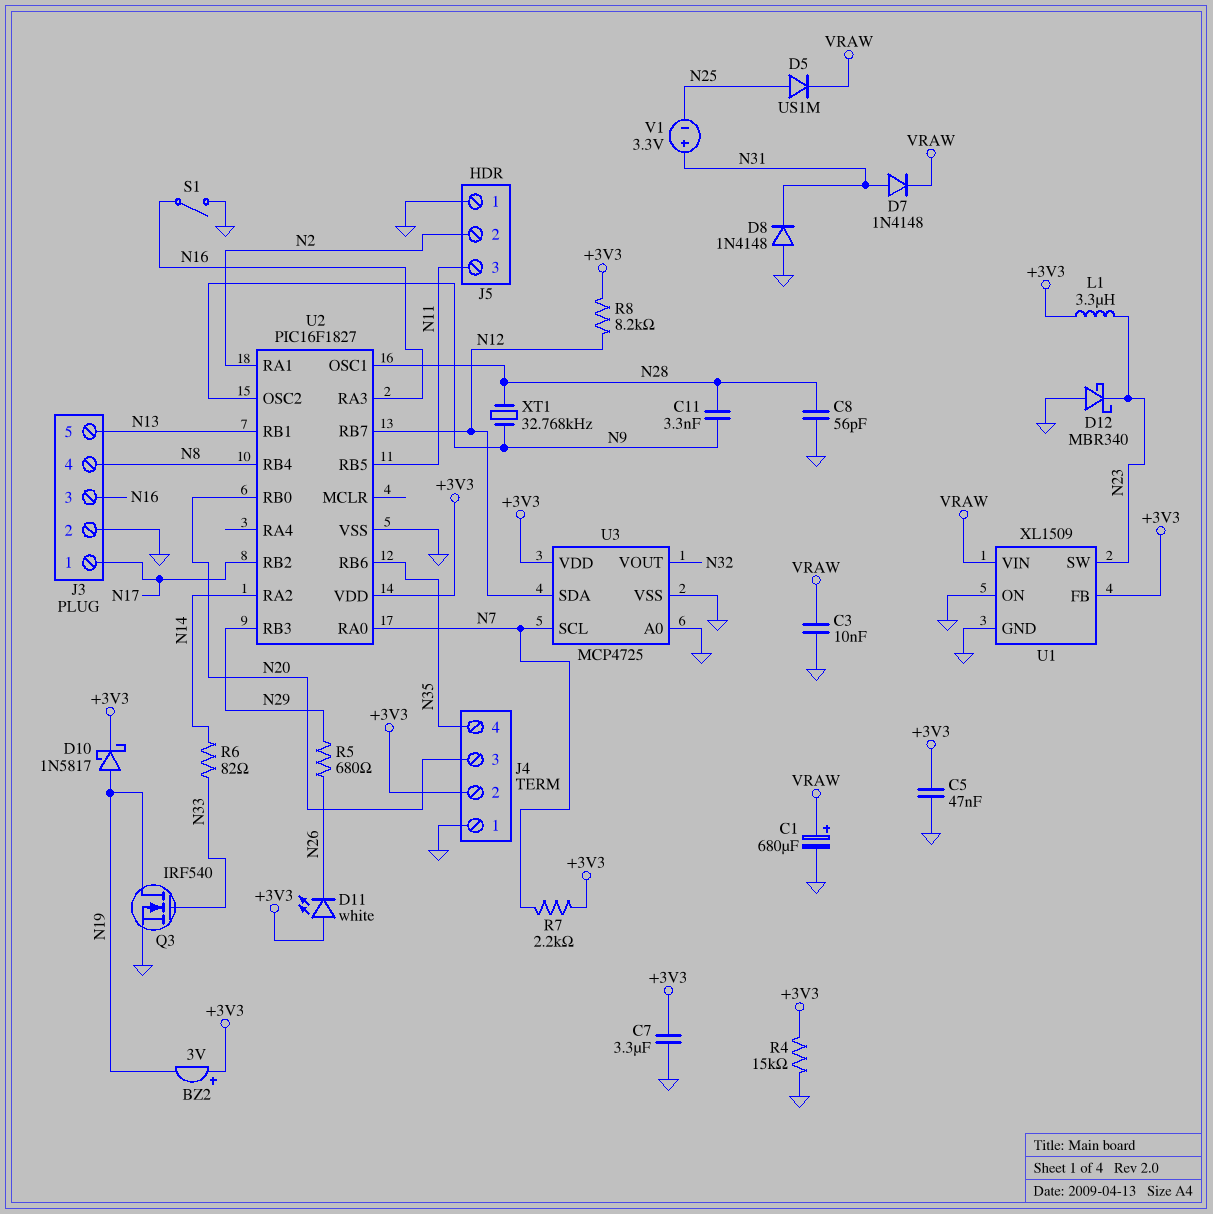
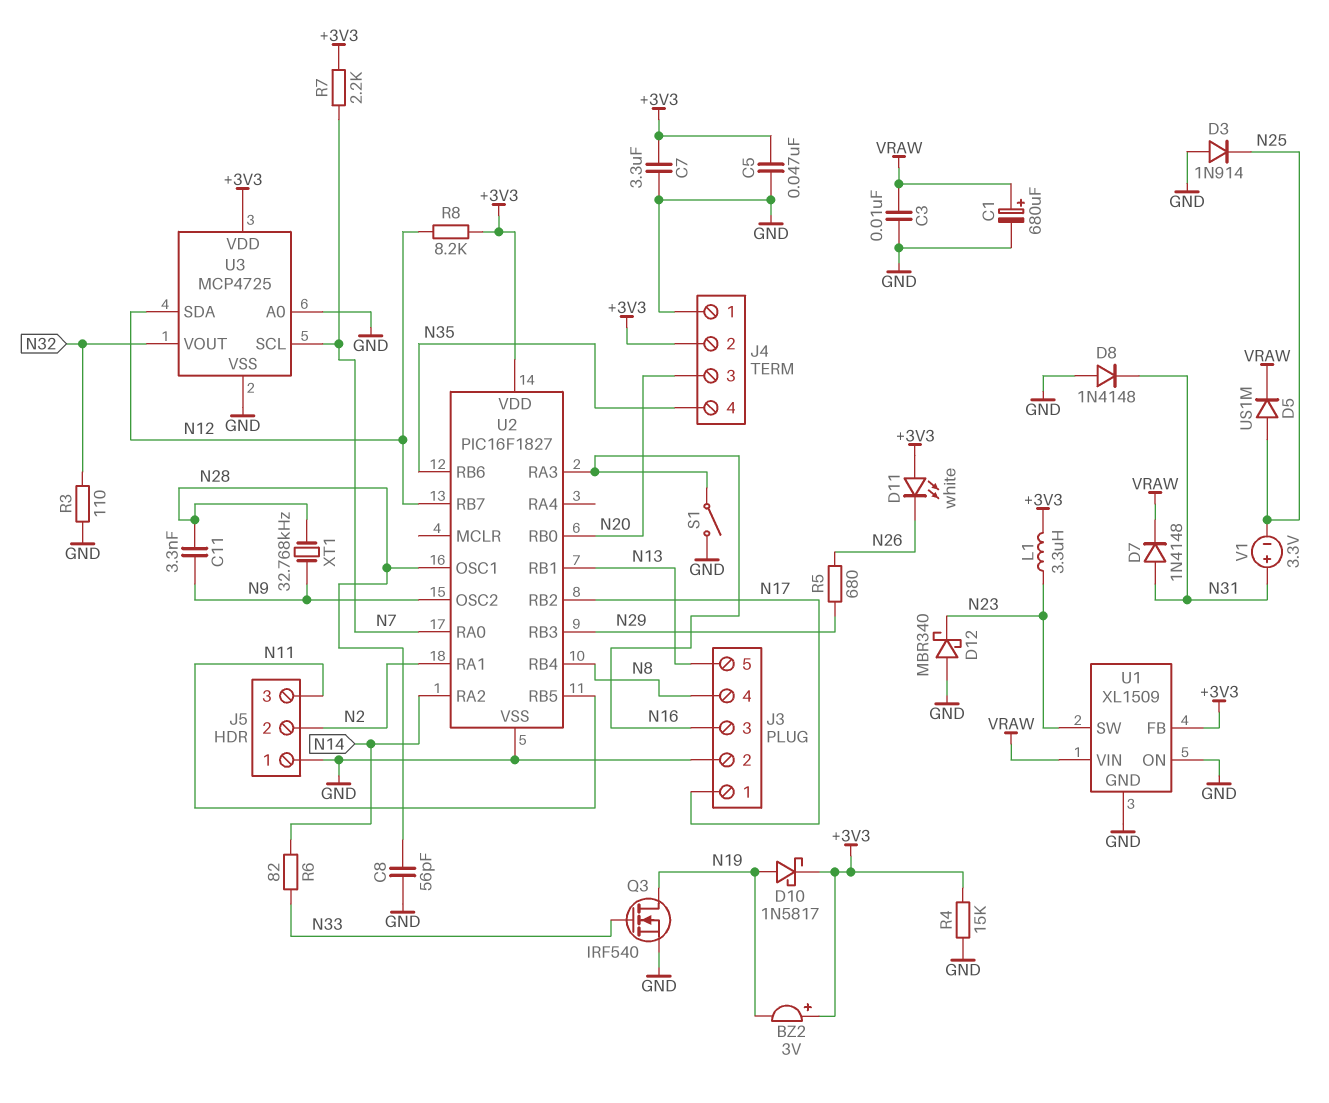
D3: none -> diode 1N914 (A GND, K N25)
R3: none -> 110 (GND, N32)

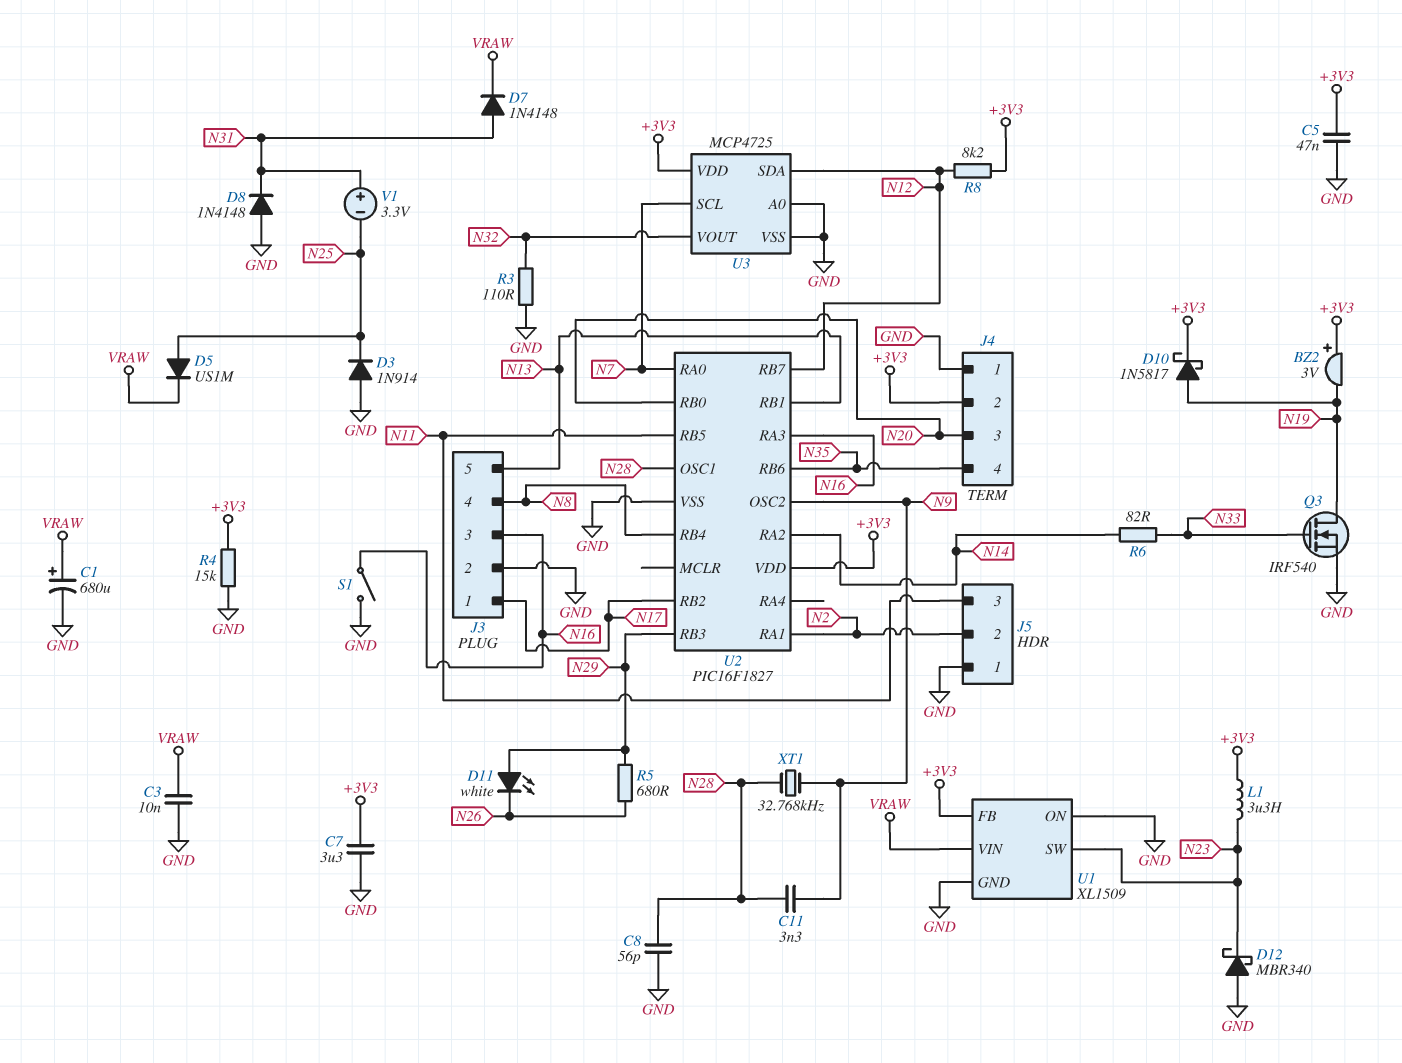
D11: LED white (A +3V3, K N26) -> LED white (A N29, K N26)
R7: 2.2k (+3V3, N7) -> none

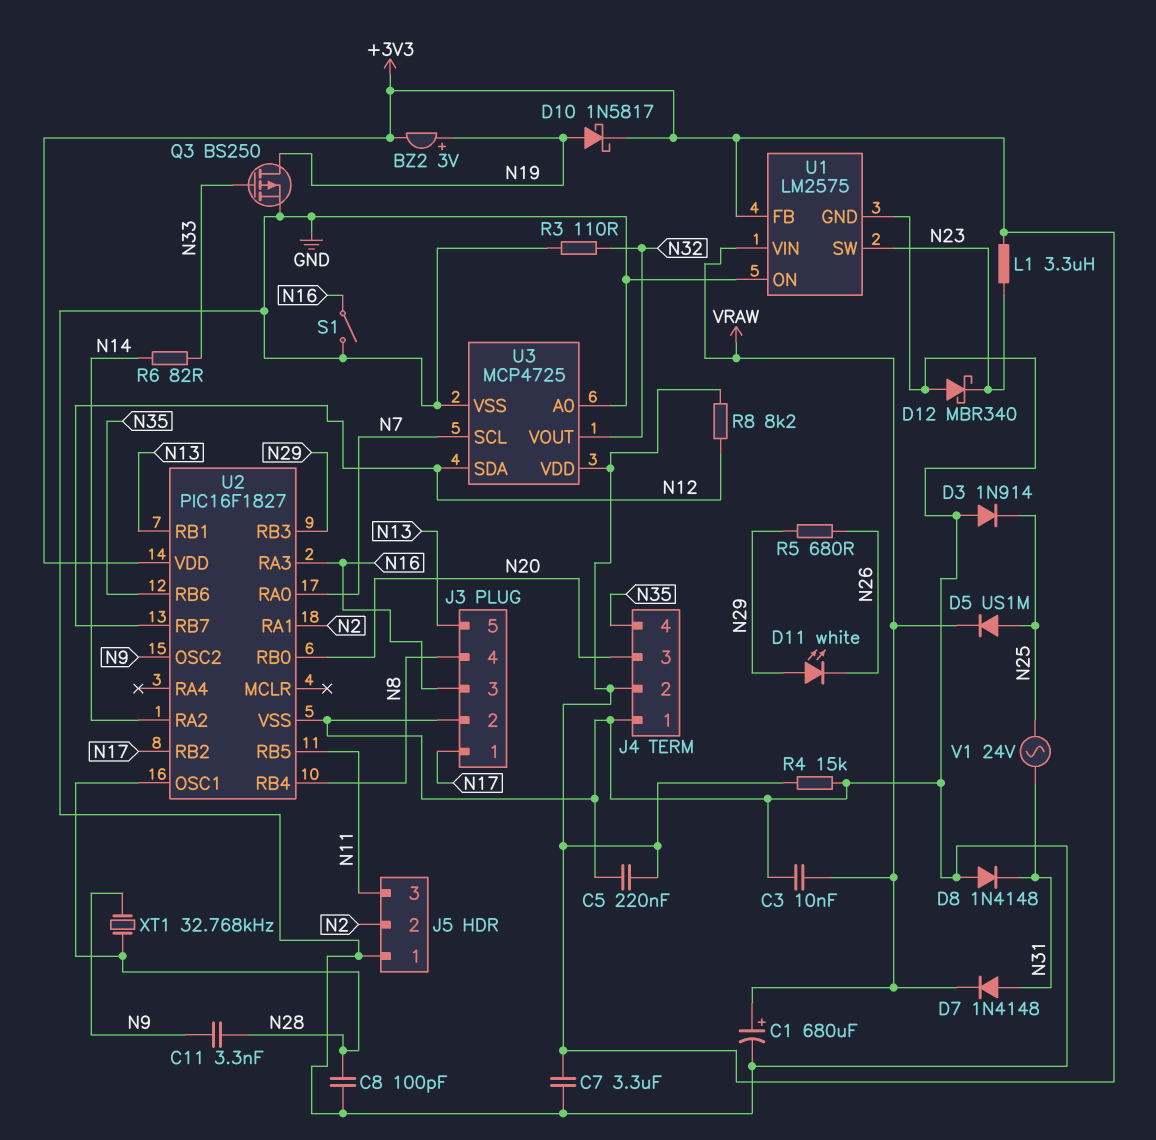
BZ2: buzzer 3V (plus +3V3, minus N19) -> buzzer 3V (plus N19, minus +3V3)
C5: 47nF (+3V3, GND) -> 220nF (+3V3, GND)
C8: 56pF (GND, N28) -> 100pF (GND, N28)
Q3: NMOS IRF540 (G N33, D N19, S GND) -> PMOS BS250 (G N33, D N19, S GND)
U1: XL1509 -> LM2575
V1: 3.3V (plus N31, minus N25) -> AC 24V (N25, N31)

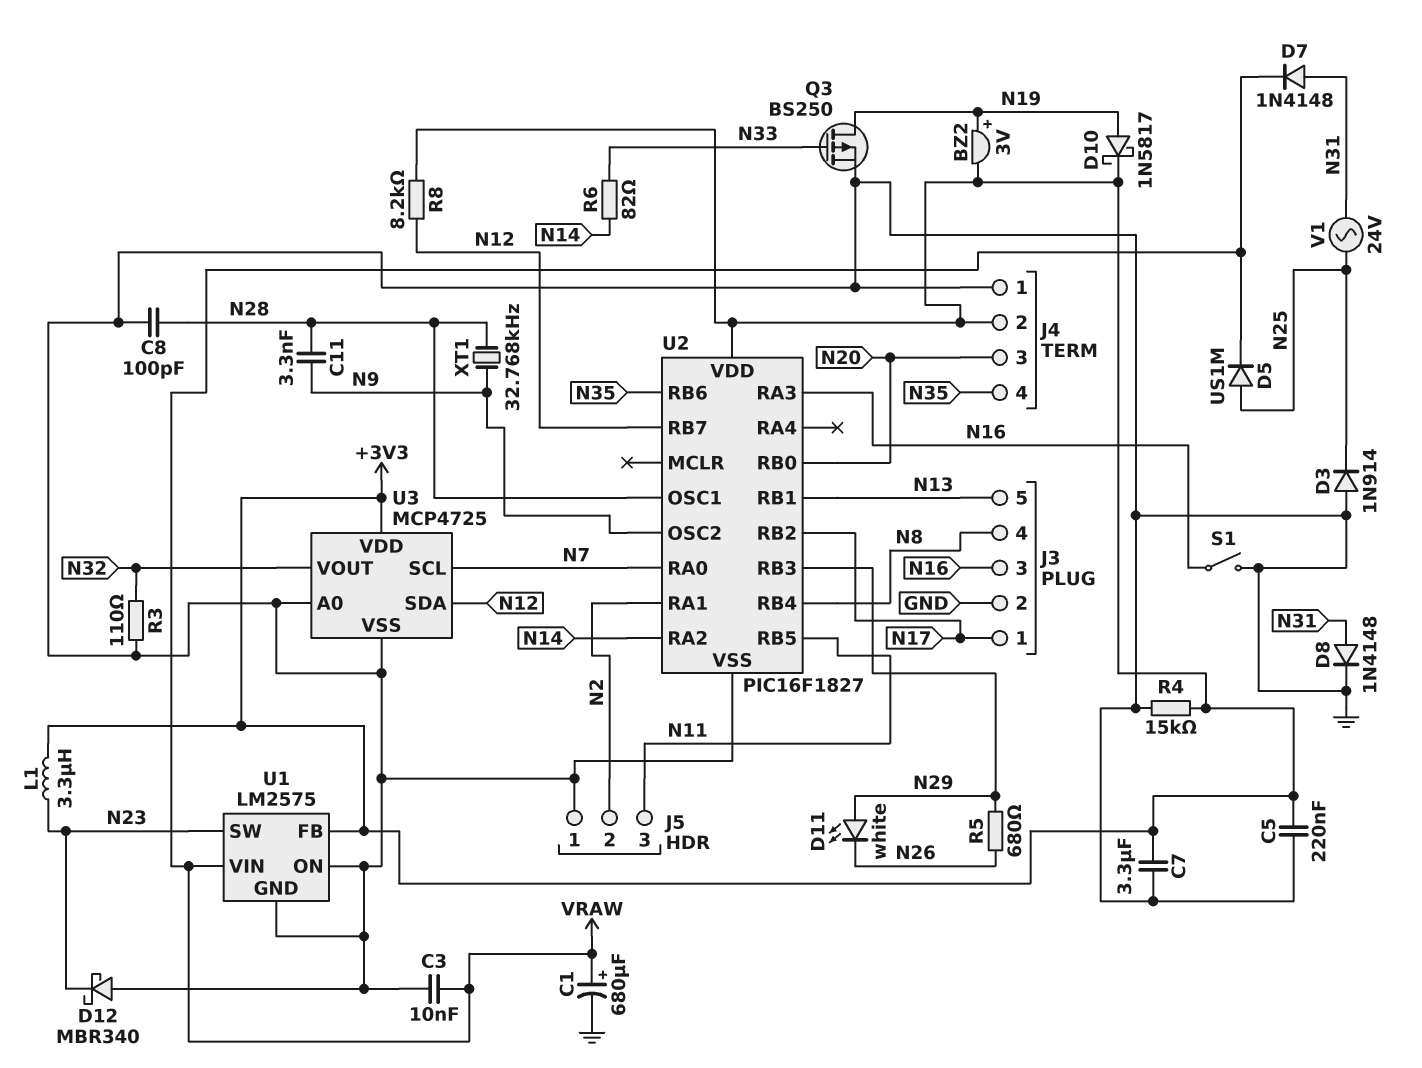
D8: diode 1N4148 (A GND, K N31) -> diode 1N4148 (A N31, K GND)

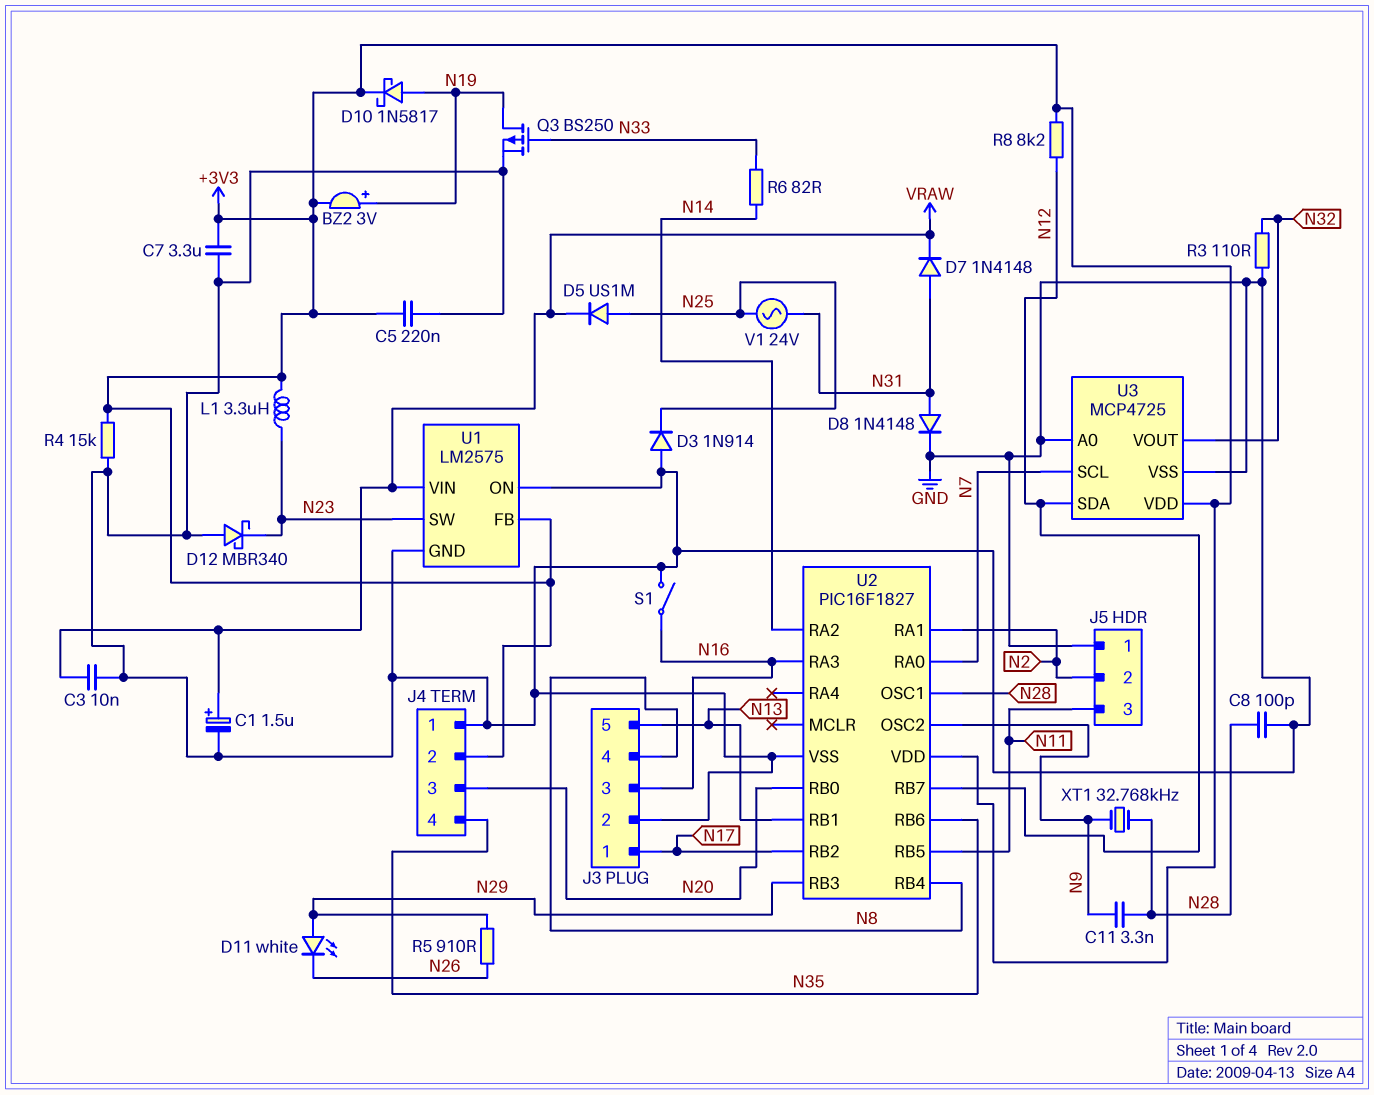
C1: 680uF (plus VRAW, minus GND) -> 1.5uF (plus VRAW, minus GND)
R5: 680 (N26, N29) -> 910 (N26, N29)

